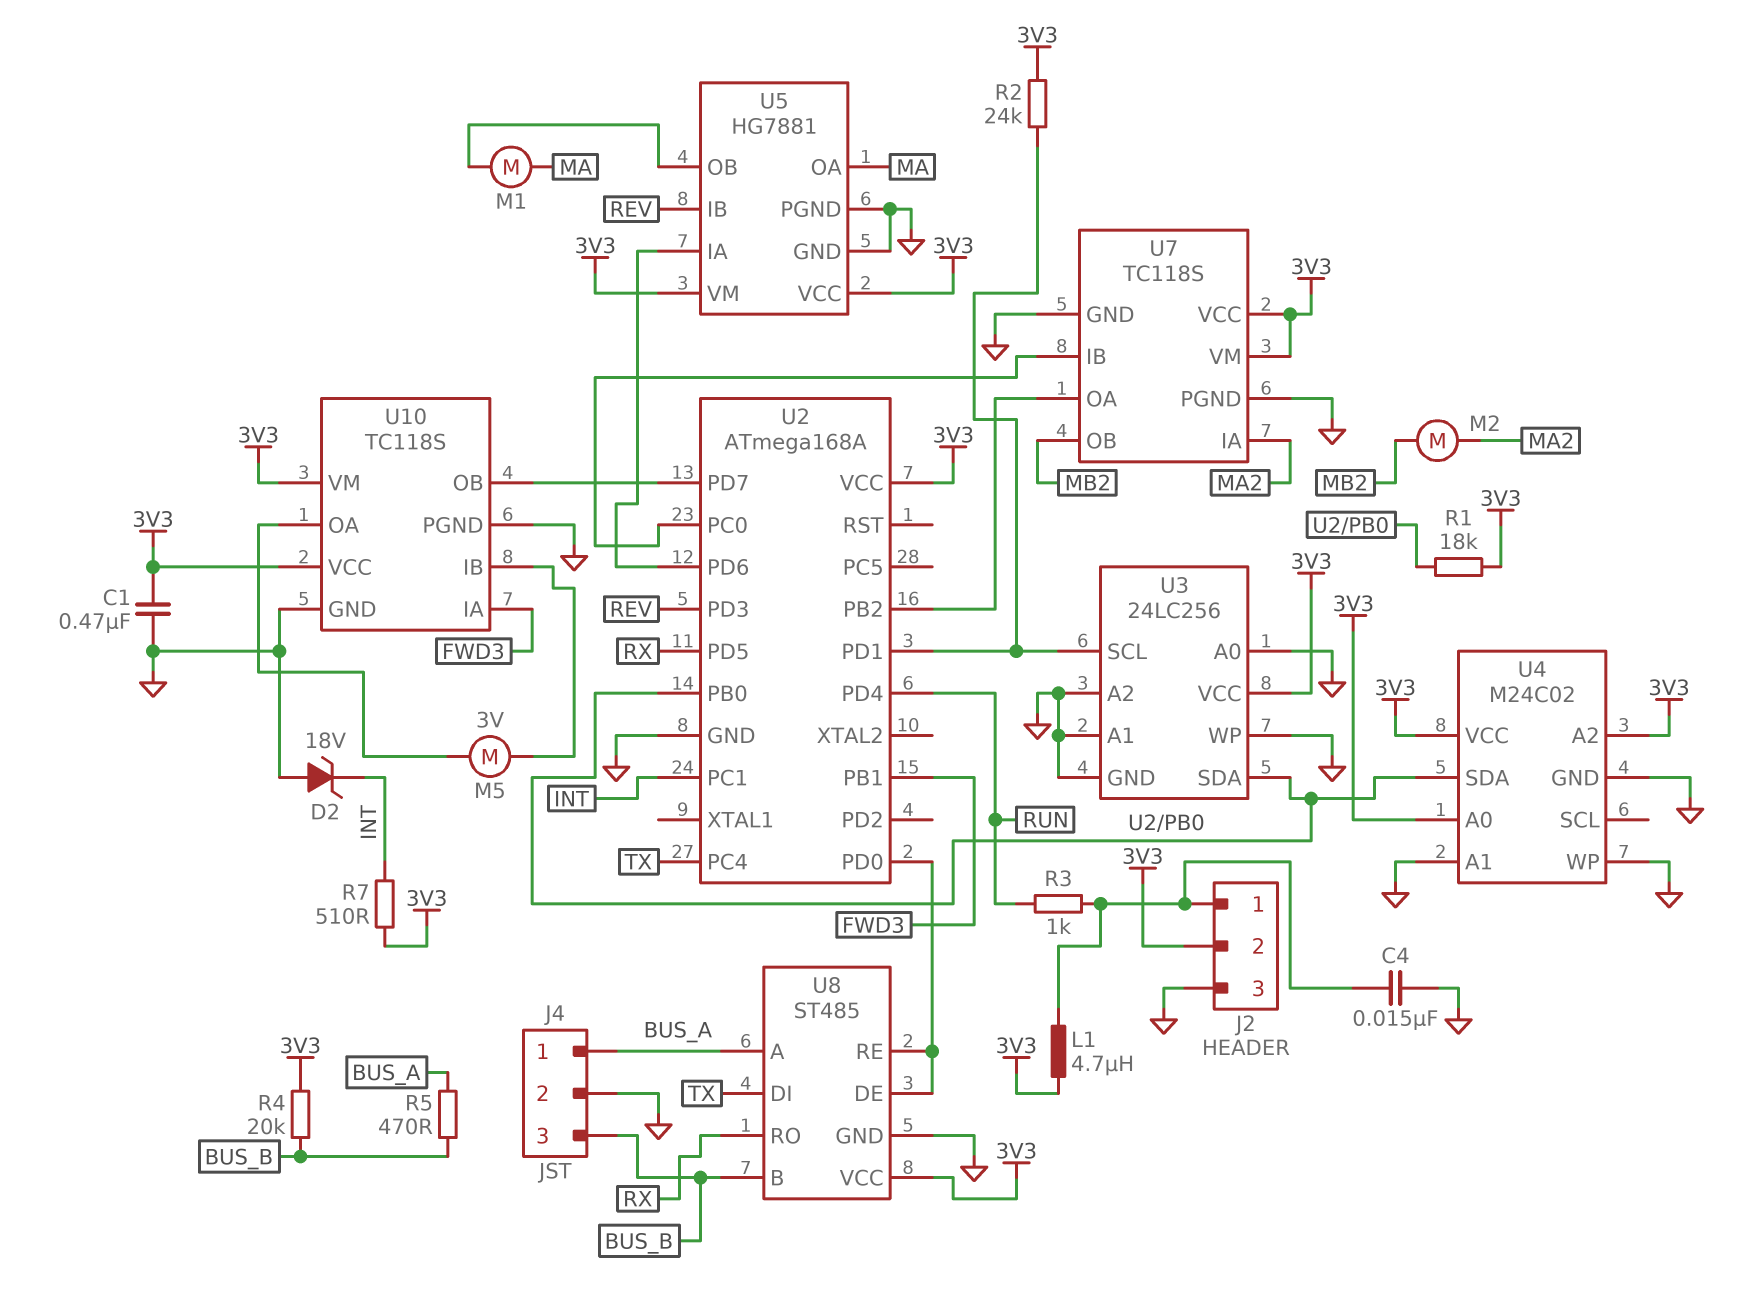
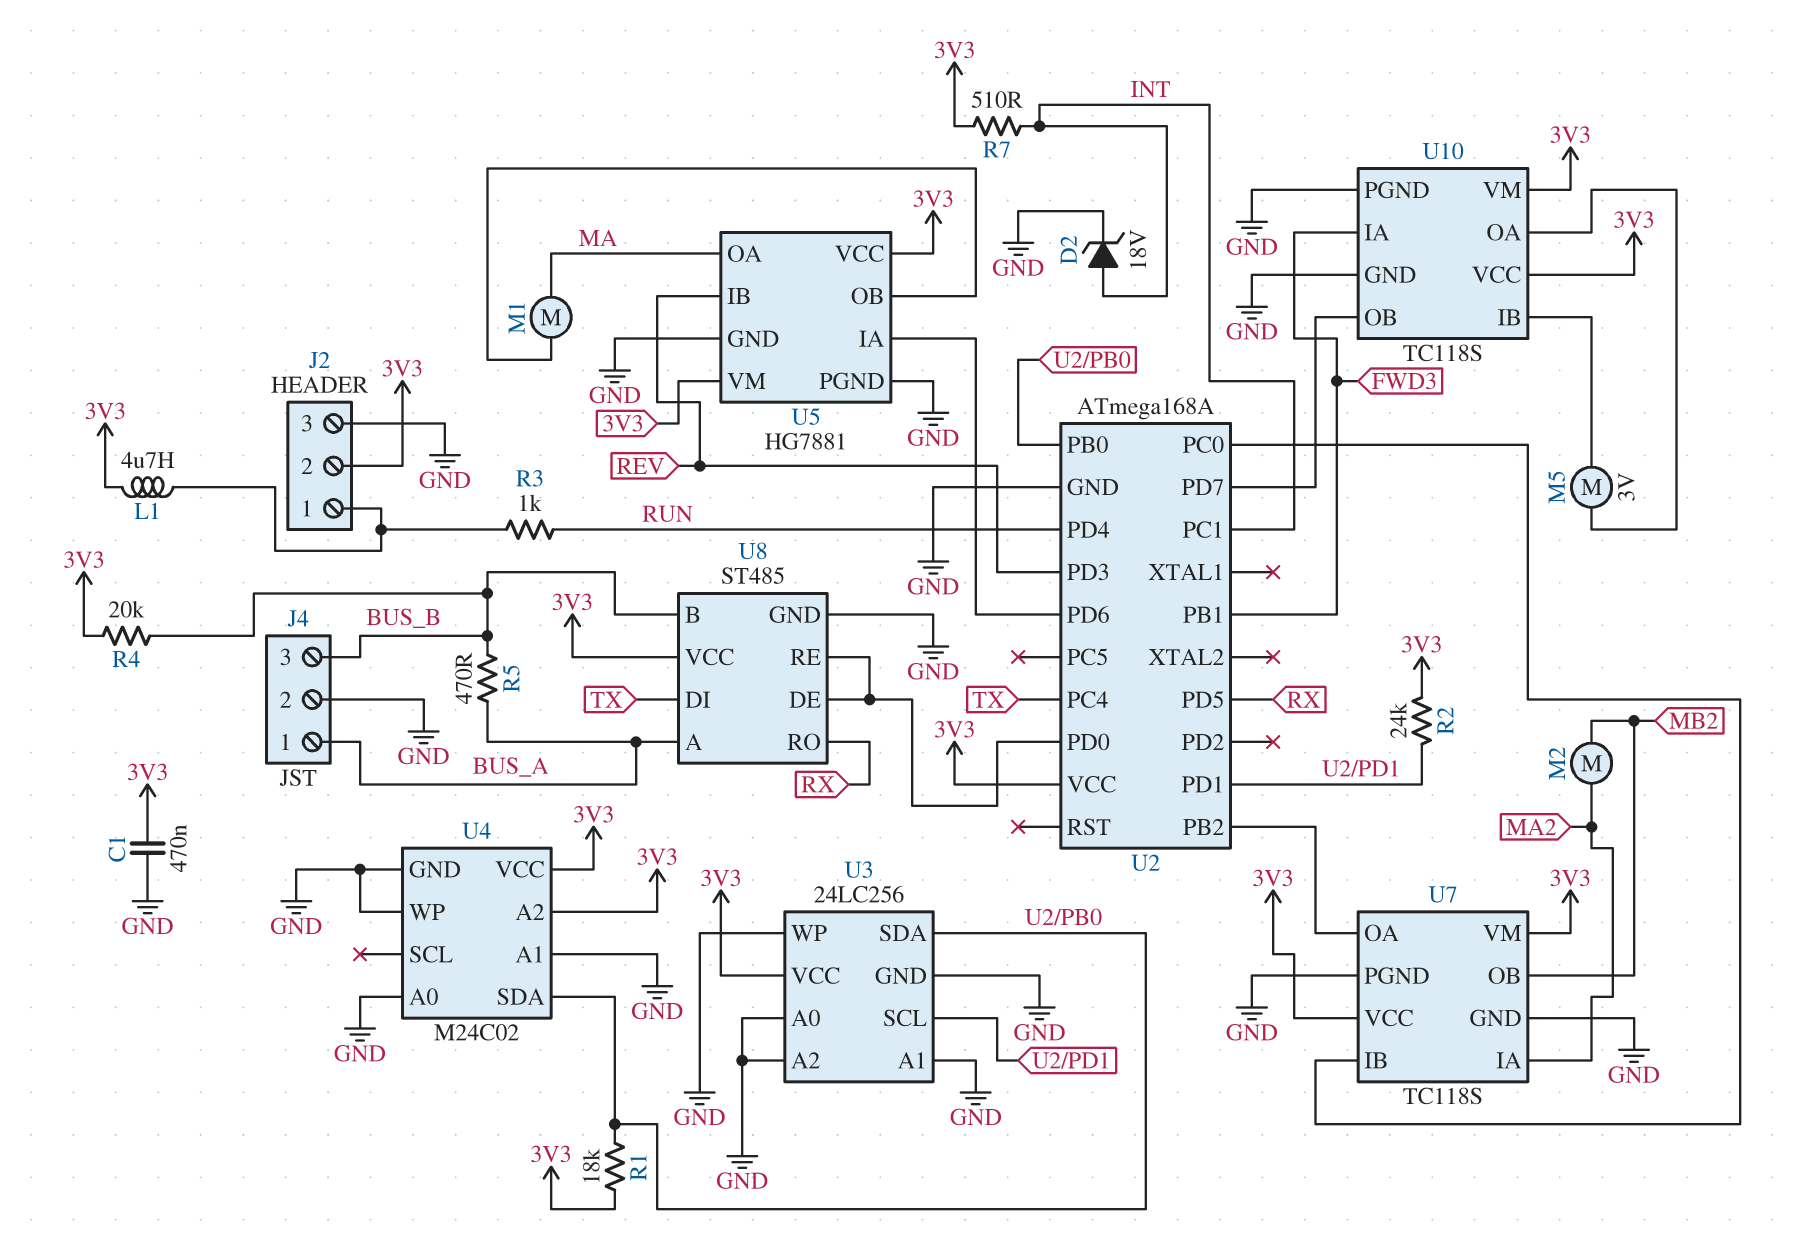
C4: 15nF (GND, J2/1) -> none
D2: zener 18V (A GND, K INT) -> zener 18V (A INT, K GND)
U4 pin A0: 3V3 -> GND

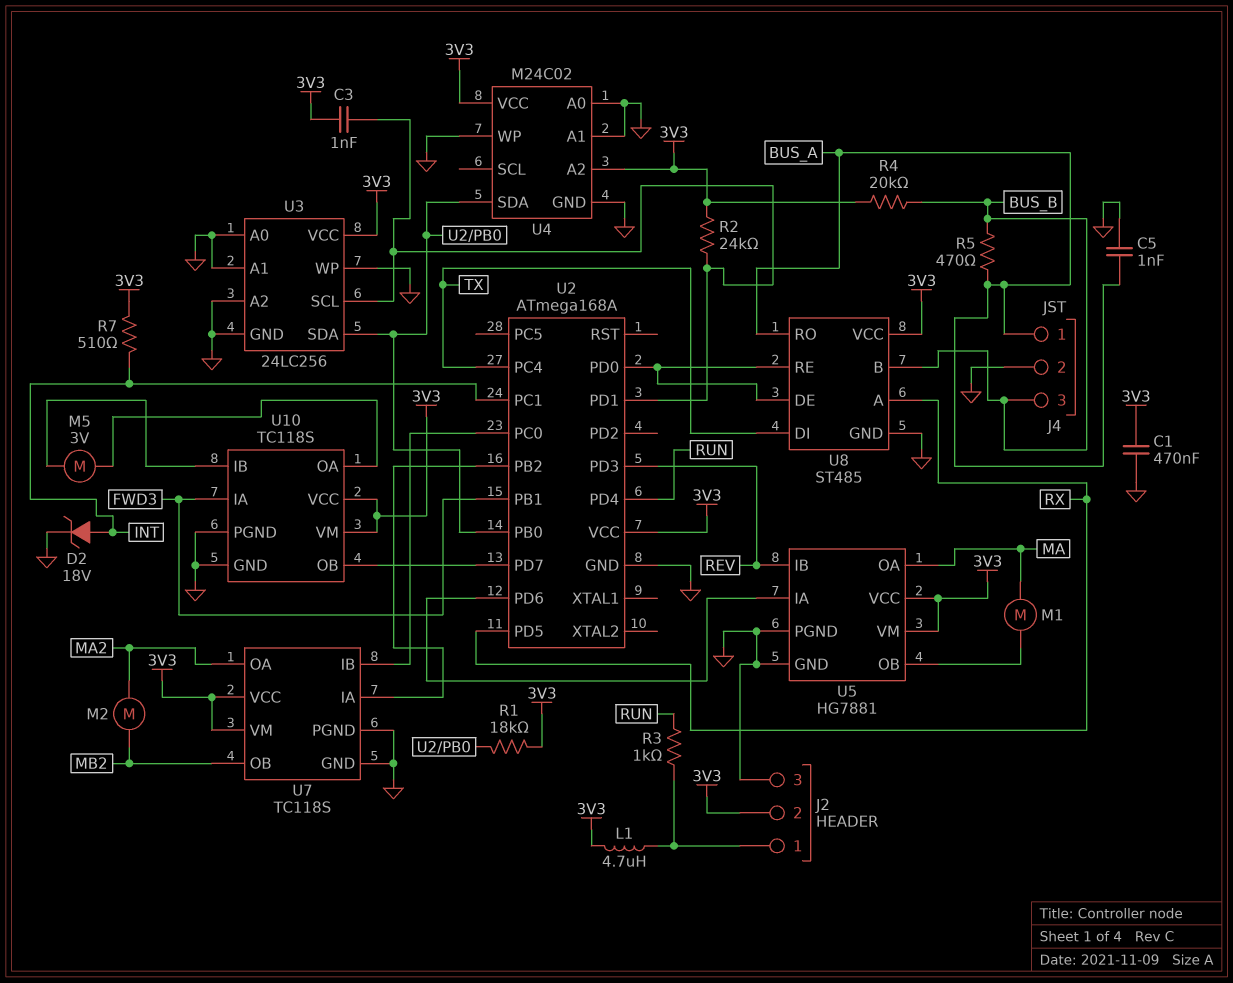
C3: none -> 1nF (3V3, U2/PD1)
C5: none -> 1nF (BUS_A, GND)
U7 pin IA: MA2 -> U2/PB2
U7 pin OA: U2/PB2 -> MA2
U8 pin A: BUS_A -> RX
U8 pin RO: RX -> BUS_A

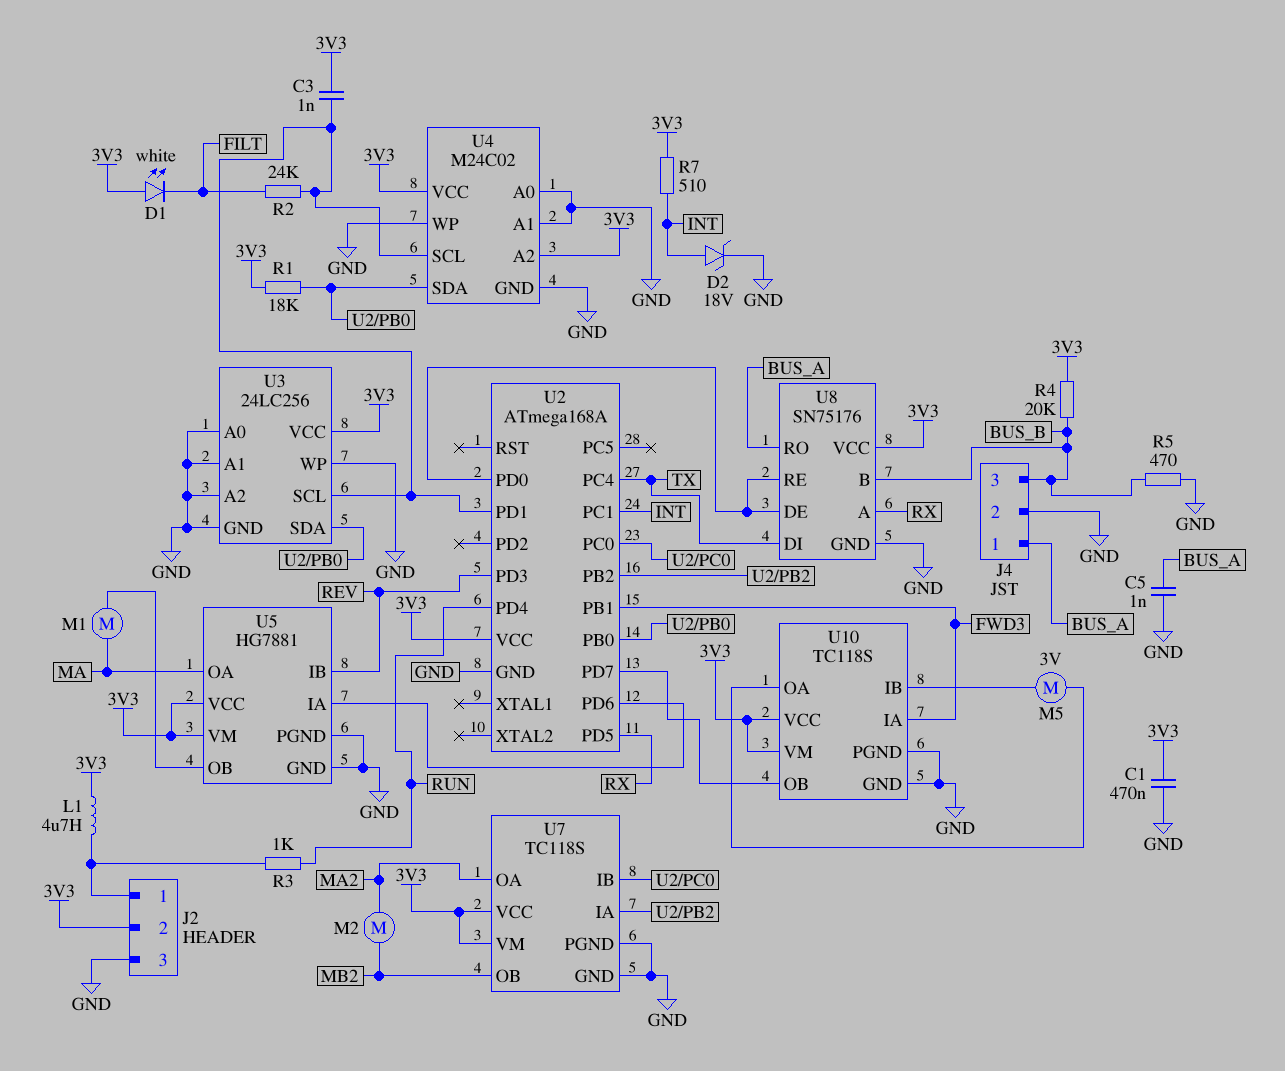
D1: none -> LED white (A 3V3, K FILT)
R2: 24k (3V3, U2/PD1) -> 24k (FILT, U2/PD1)
R5: 470 (BUS_A, BUS_B) -> 470 (BUS_B, GND)
U4 pin SCL: none -> U2/PD1
U8: ST485 -> SN75176

